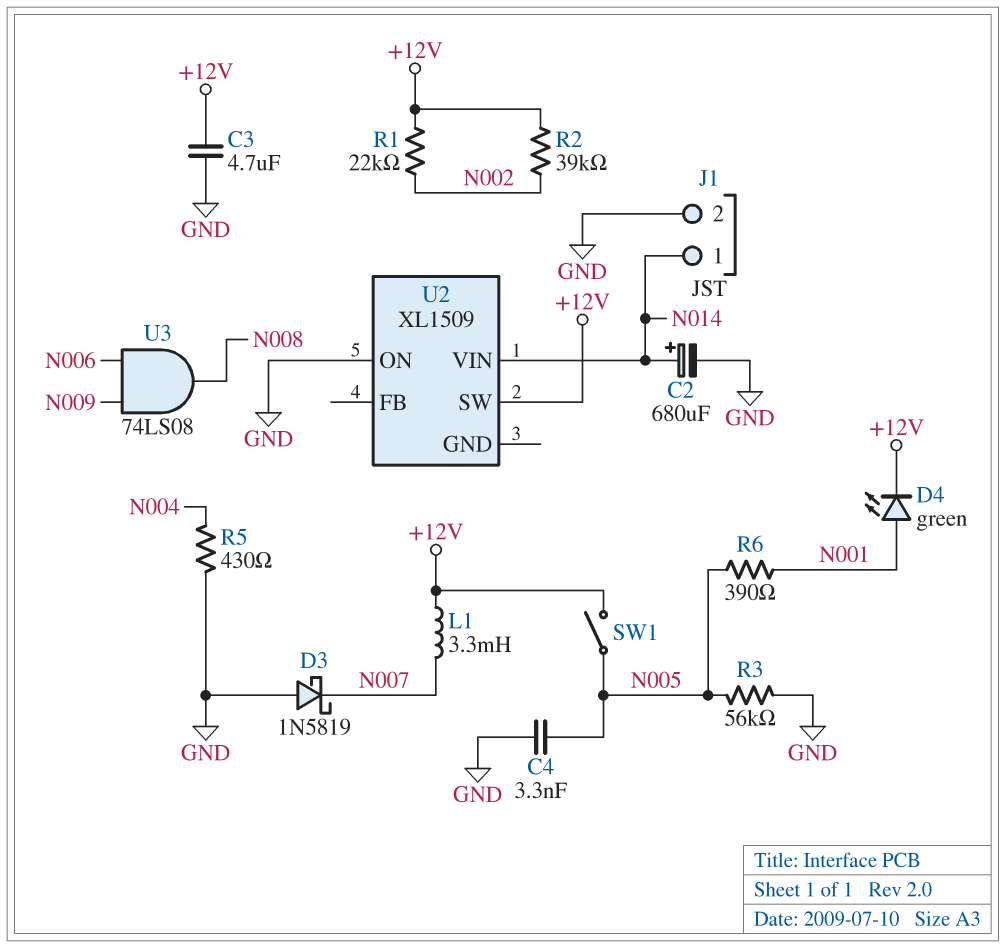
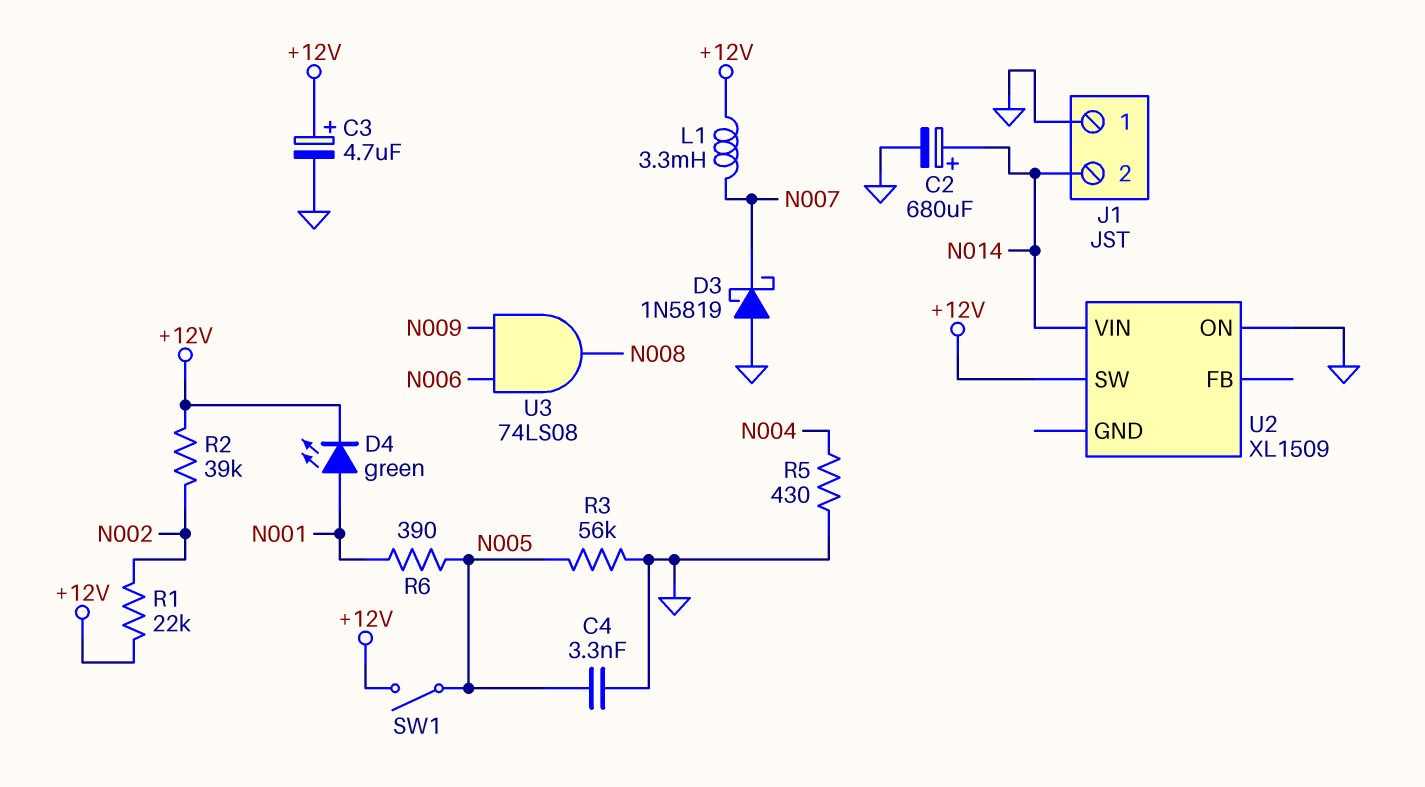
C3: 4.7uF (+12V, GND) -> 4.7uF (plus +12V, minus GND)
J1 pin 1: N014 -> GND
J1 pin 2: GND -> N014

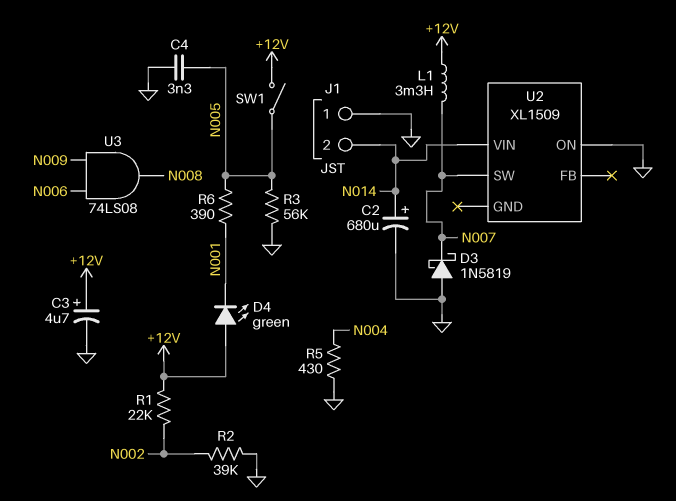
D4: LED green (A N001, K +12V) -> LED green (A +12V, K N001)
R2: 39k (+12V, N002) -> 39k (GND, N002)
U2 pin SW: +12V -> N007

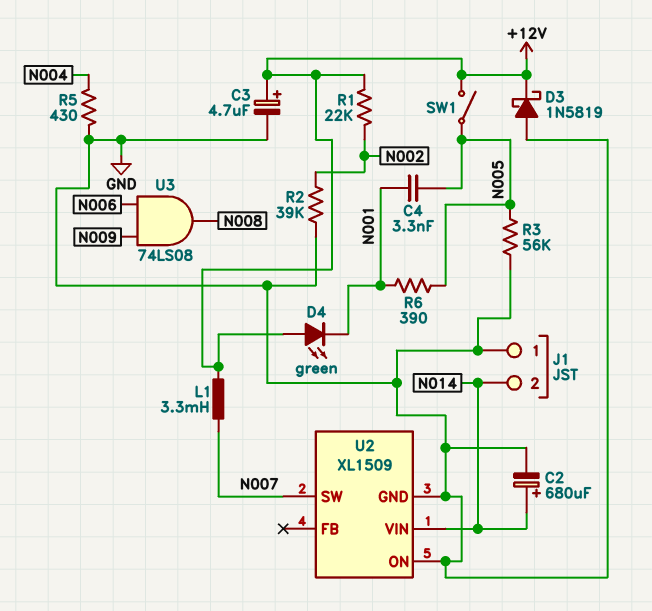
C4: 3.3nF (GND, N005) -> 3.3nF (N001, N005)
D3: schottky 1N5819 (A GND, K N007) -> schottky 1N5819 (A GND, K +12V)
U2 pin GND: none -> GND

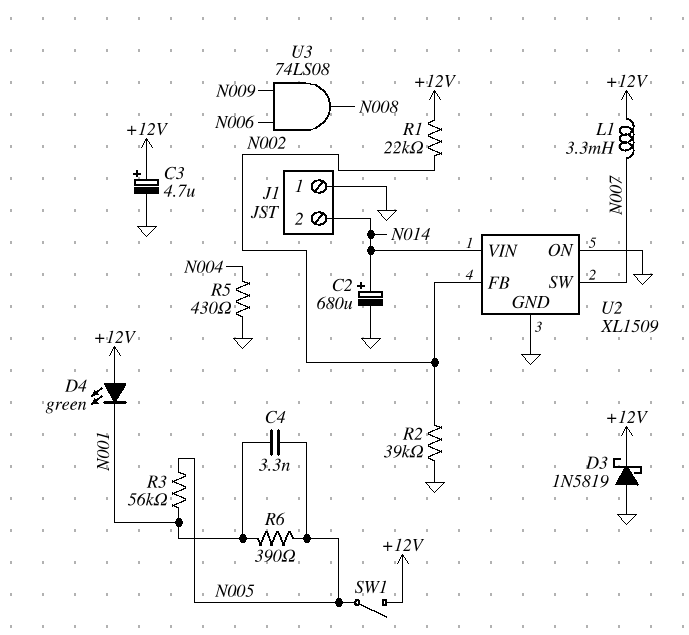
R3: 56k (GND, N005) -> 56k (N001, N005)
U2 pin FB: none -> N002

